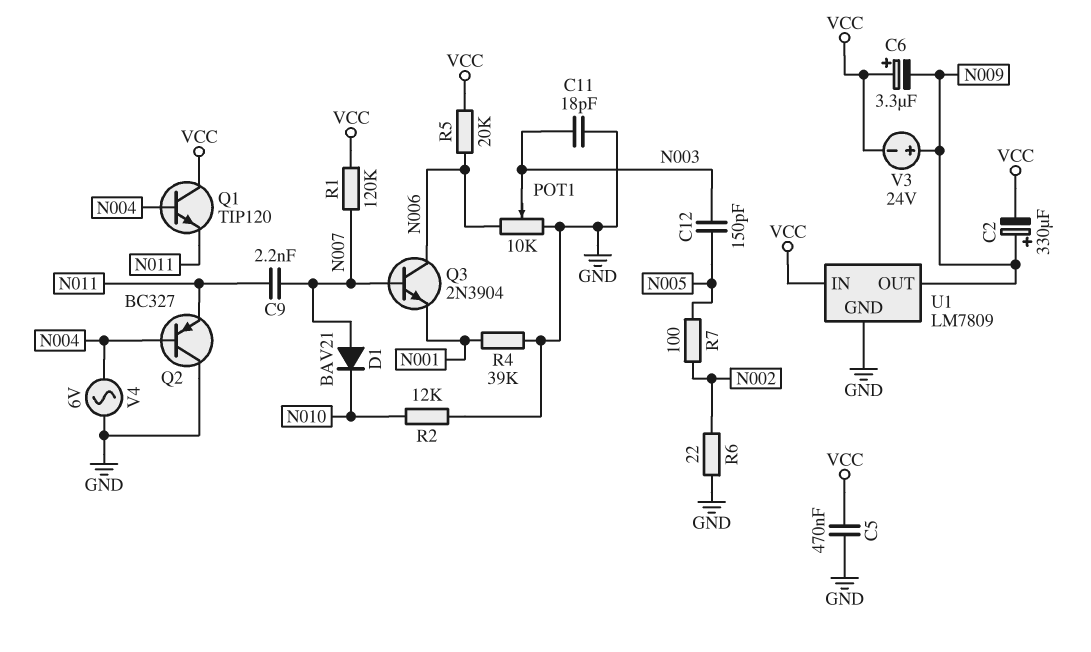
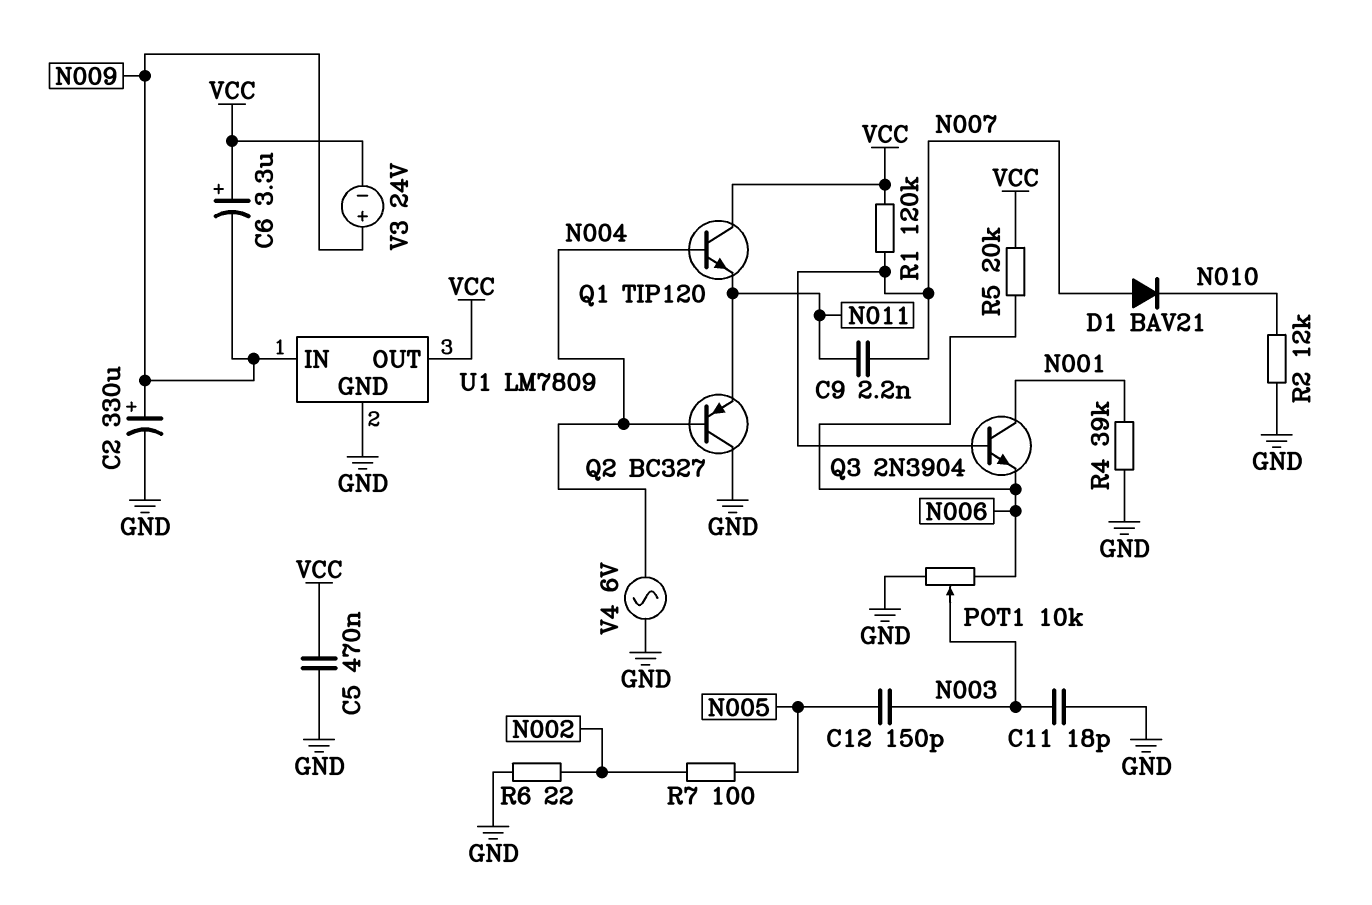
C2: 330uF (plus N009, minus VCC) -> 330uF (plus N009, minus GND)
Q3: NPN 2N3904 (B N007, C N006, E N001) -> NPN 2N3904 (B N007, C N001, E N006)
U1 pin IN: VCC -> N009
U1 pin OUT: N009 -> VCC

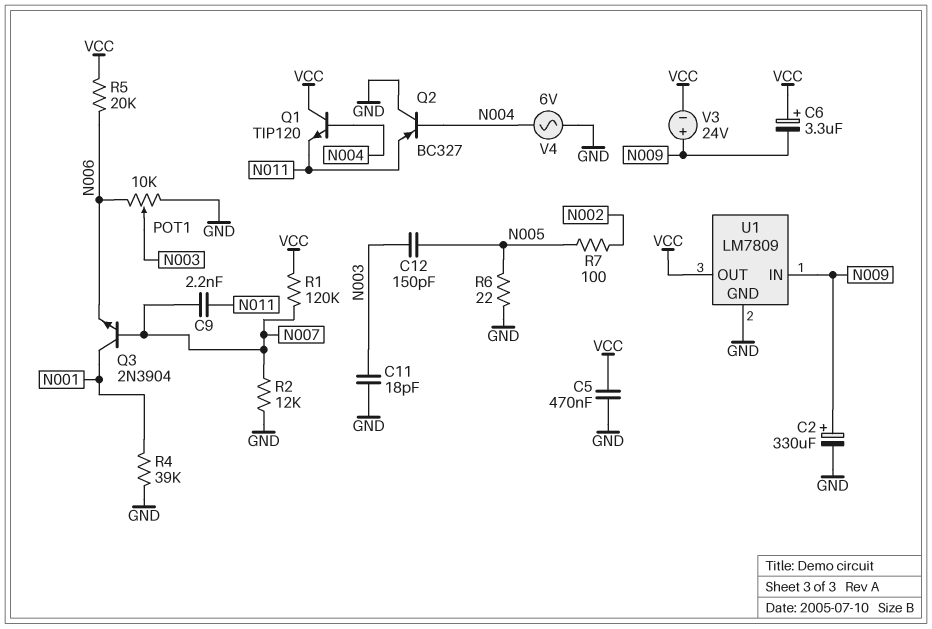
D1: diode BAV21 (A N007, K N010) -> none
R2: 12k (GND, N010) -> 12k (GND, N007)
R6: 22 (GND, N002) -> 22 (GND, N005)

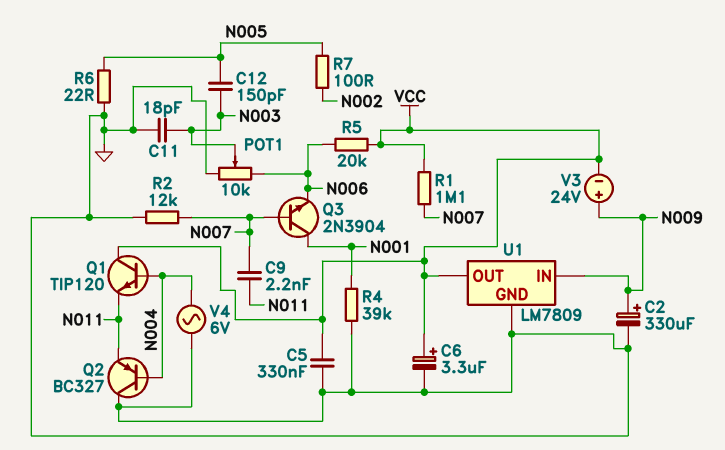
C5: 470nF (GND, VCC) -> 330nF (GND, VCC)
C6: 3.3uF (plus VCC, minus N009) -> 3.3uF (plus VCC, minus GND)
R1: 120k (N007, VCC) -> 1.1M (N007, VCC)

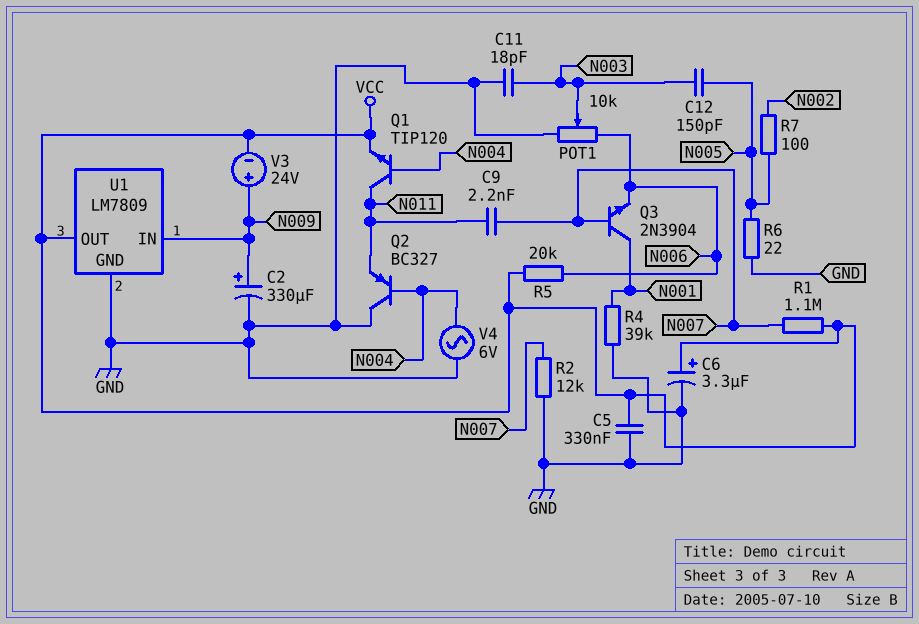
Q1: NPN TIP120 (B N004, C VCC, E N011) -> NPN TIP120 (B N004, C N011, E VCC)

